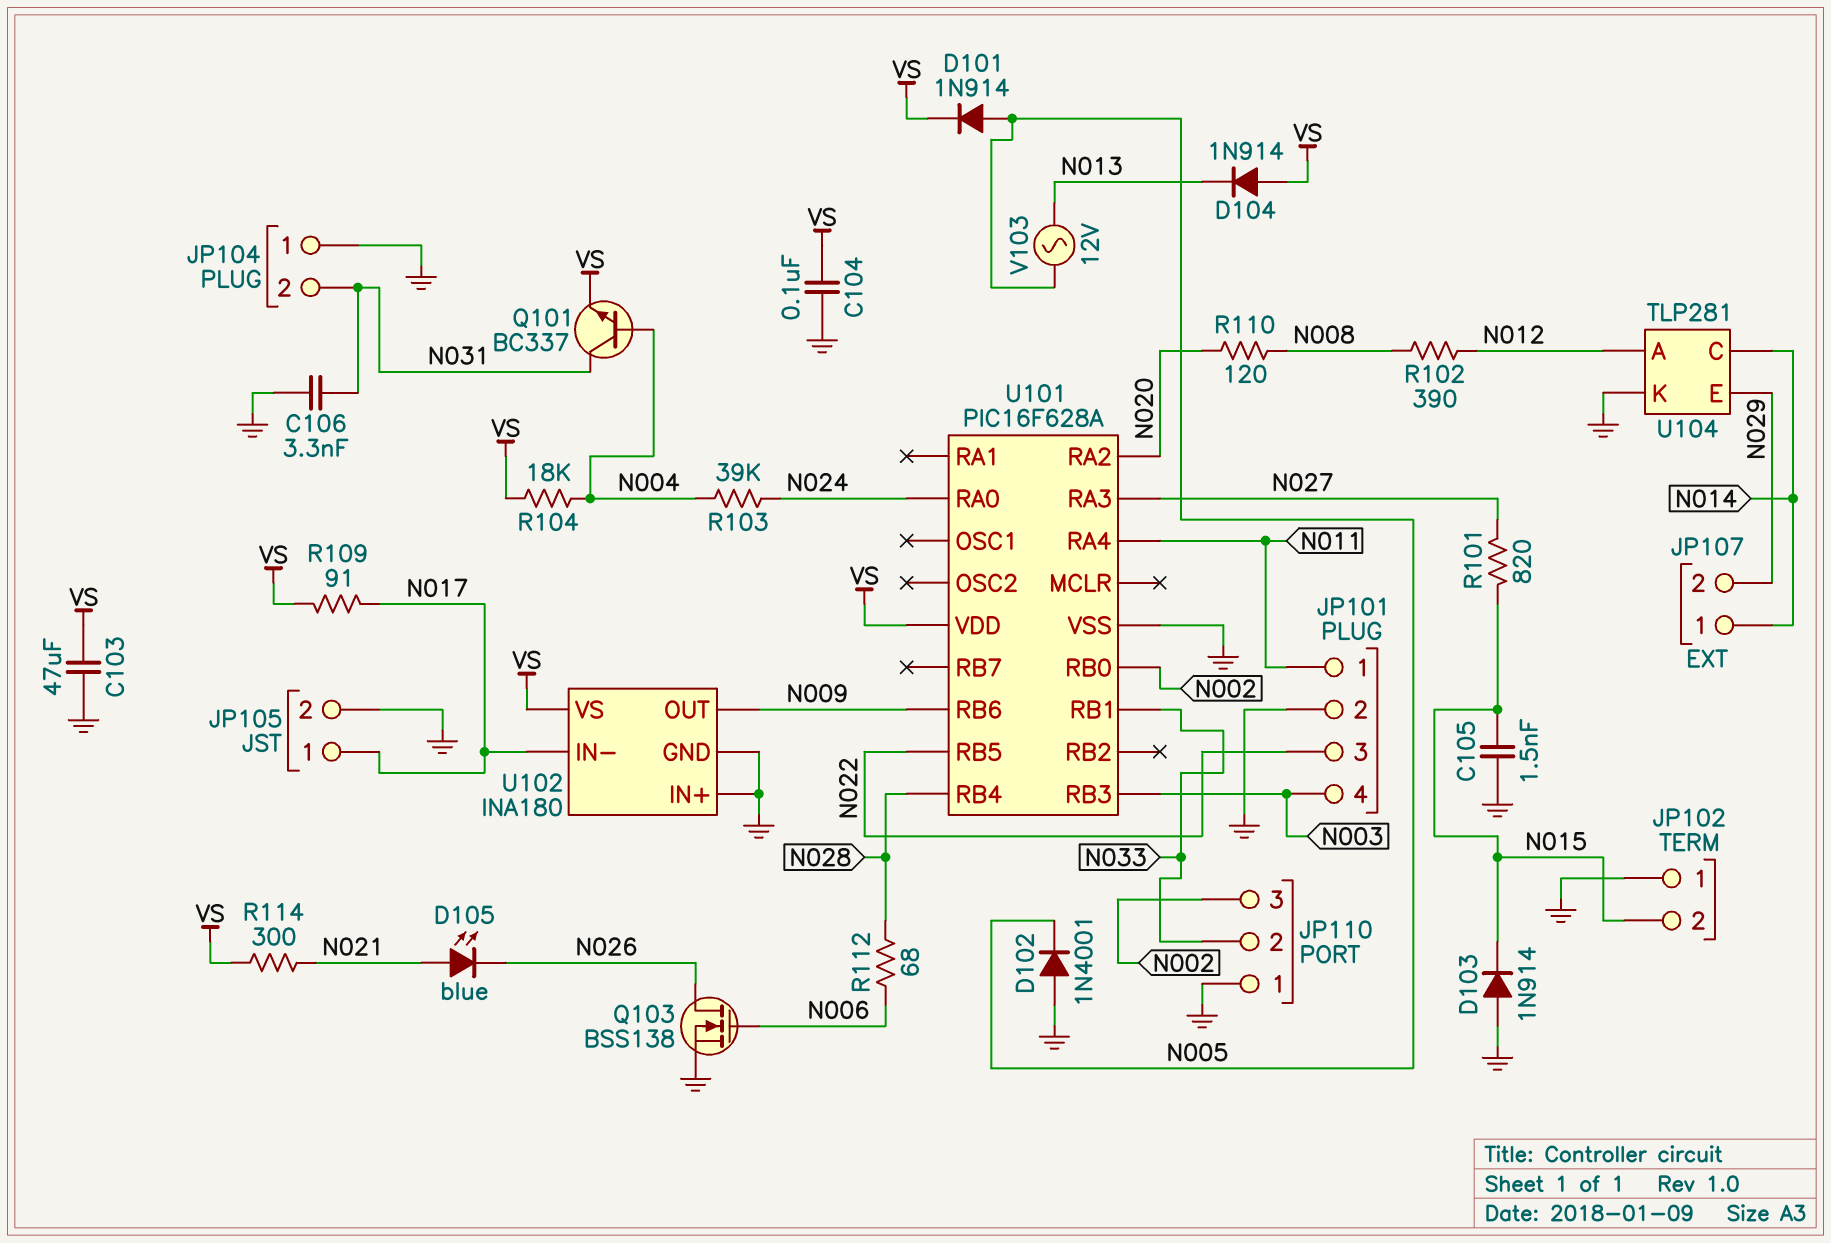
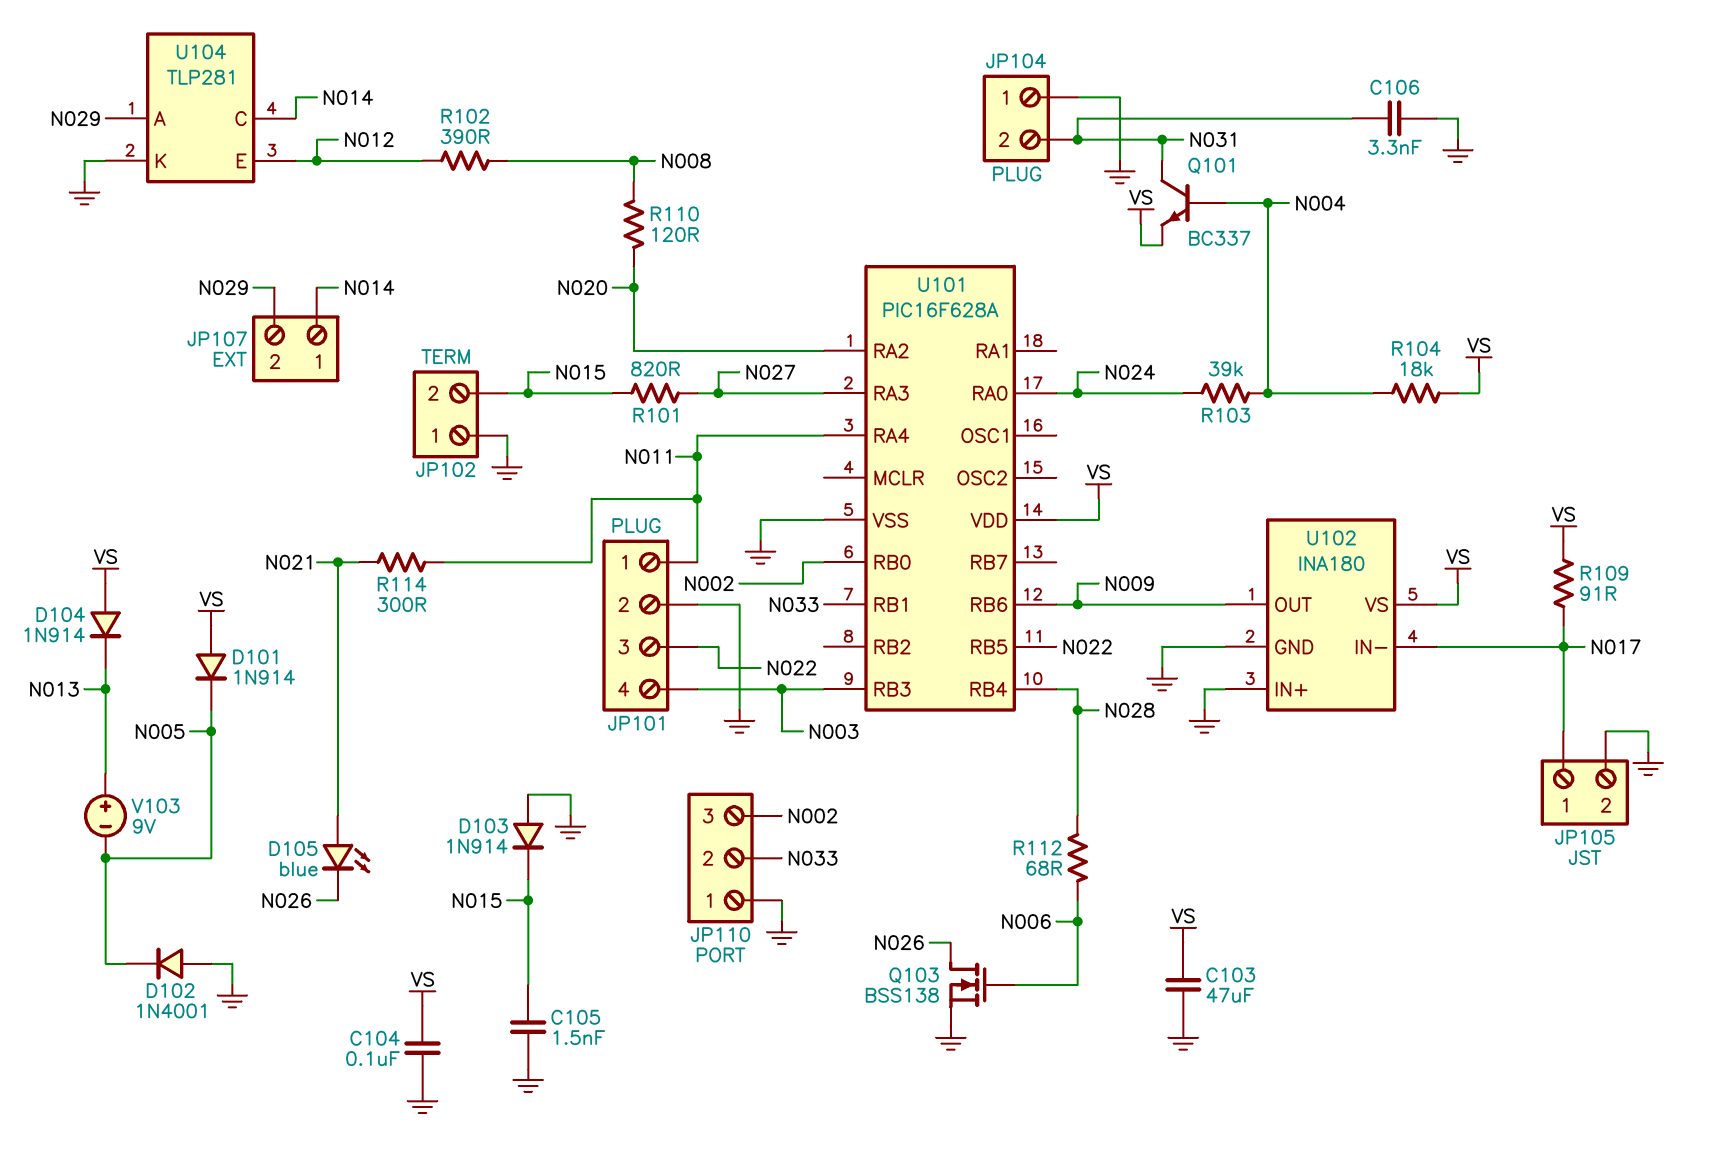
D101: diode 1N914 (A N005, K VS) -> diode 1N914 (A VS, K N005)
R114: 300 (N021, VS) -> 300 (N011, N021)
U104 pin A: N012 -> N029
U104 pin E: N029 -> N012
V103: AC 12V (N005, N013) -> 9V (plus N013, minus N005)

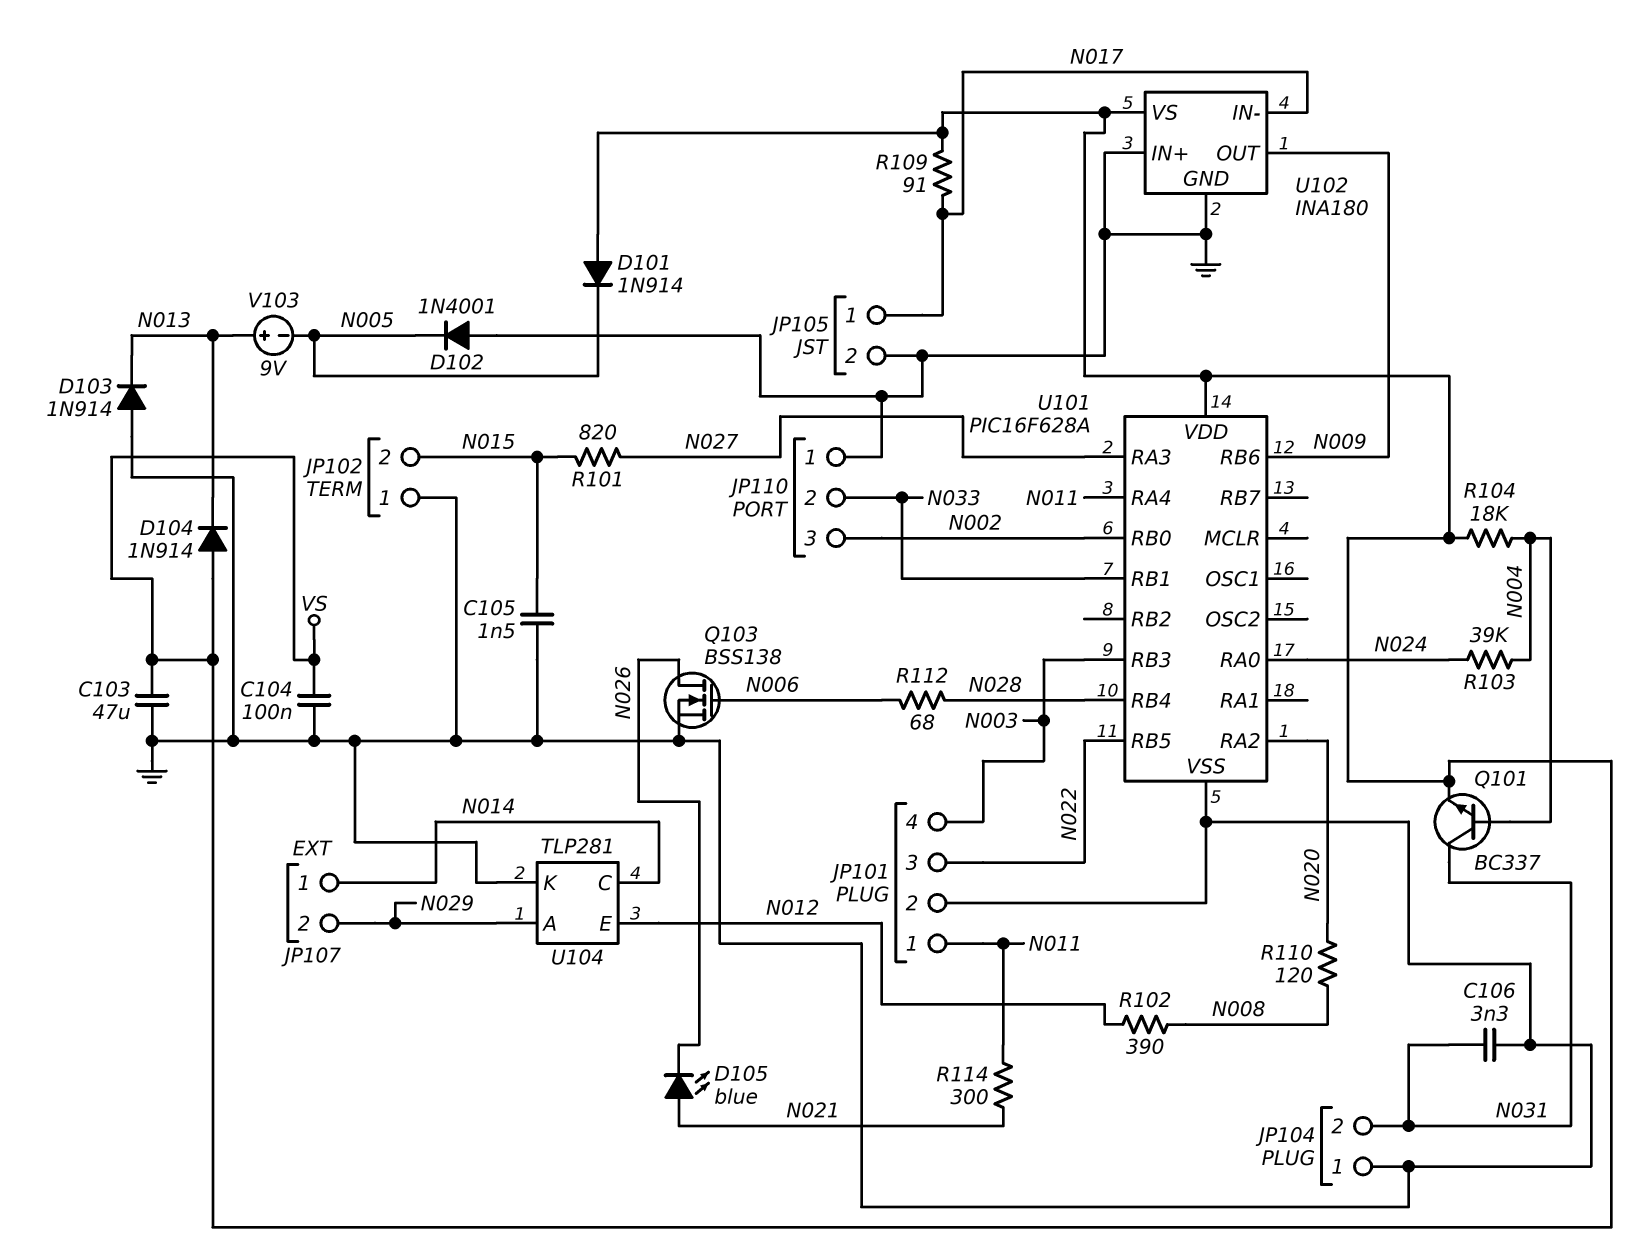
D103: diode 1N914 (A GND, K N015) -> diode 1N914 (A GND, K N013)

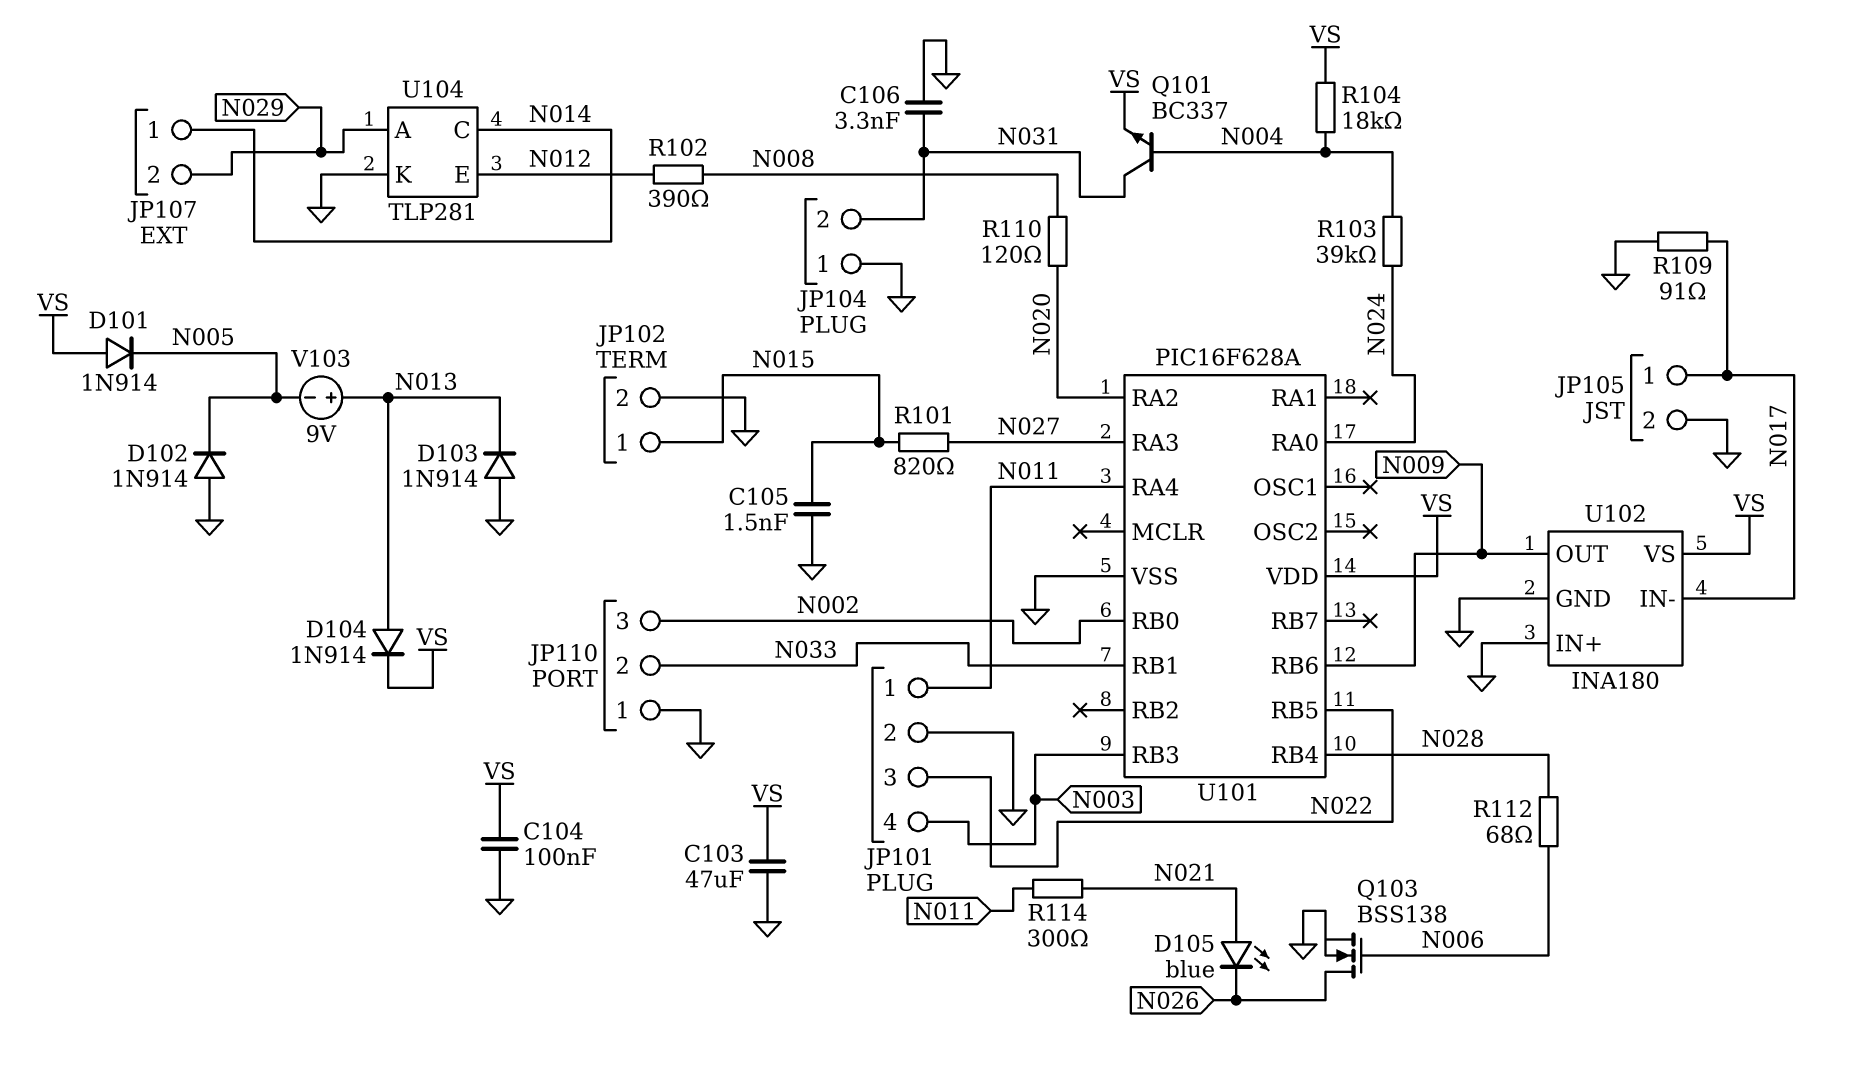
D102: diode 1N4001 (A GND, K N005) -> diode 1N914 (A GND, K N005)
D104: diode 1N914 (A VS, K N013) -> diode 1N914 (A N013, K VS)
JP102 pin 1: GND -> N015
JP102 pin 2: N015 -> GND
R109: 91 (N017, VS) -> 91 (GND, N017)

